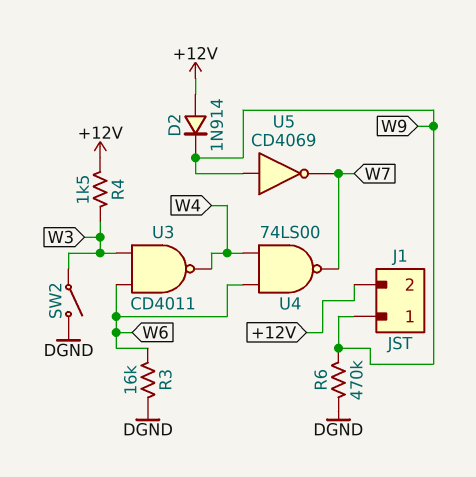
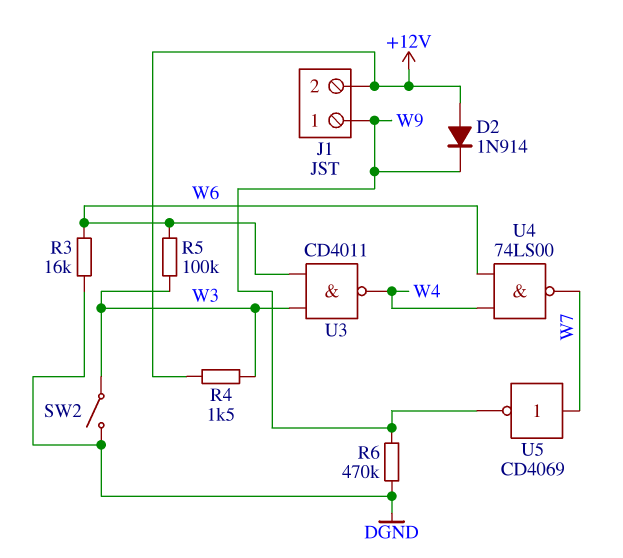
R5: none -> 100k (W3, W6)
U5: NOT CD4069 (in W9, out W7) -> NOT CD4069 (in W7, out W9)

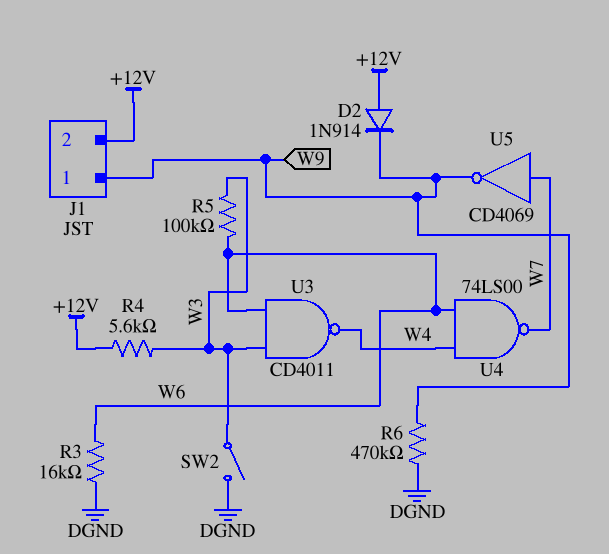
R4: 1.5k (+12V, W3) -> 5.6k (+12V, W3)

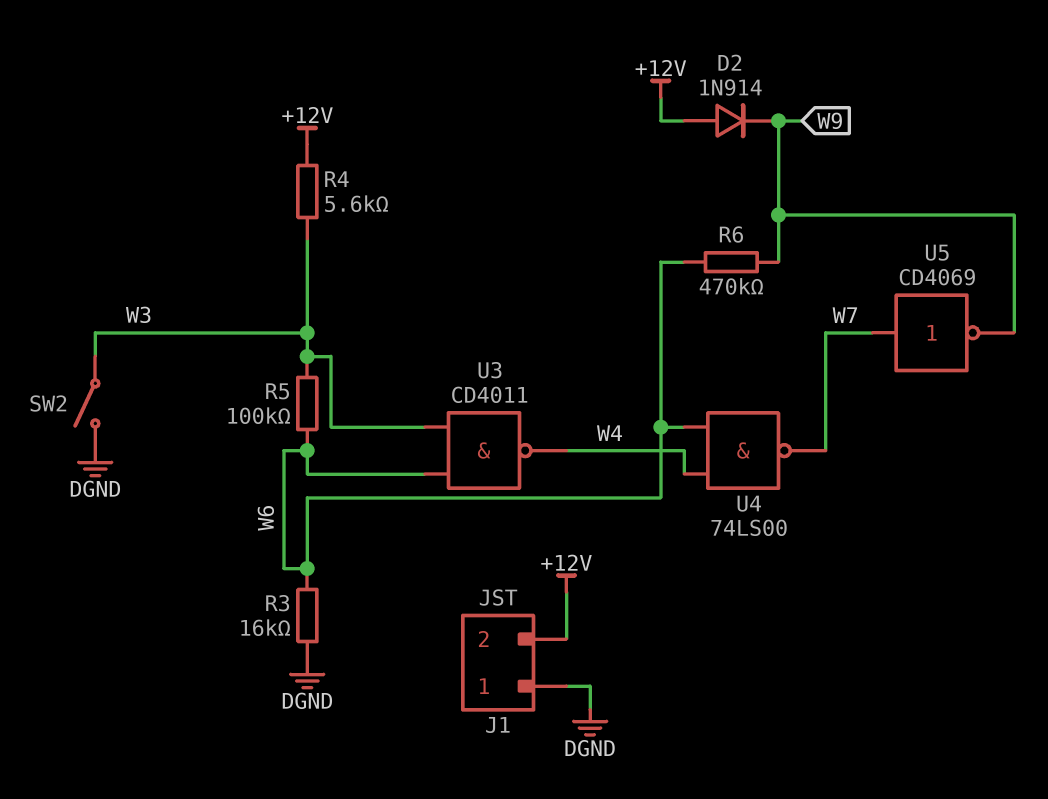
J1 pin 1: W9 -> DGND
R6: 470k (DGND, W9) -> 470k (W6, W9)

